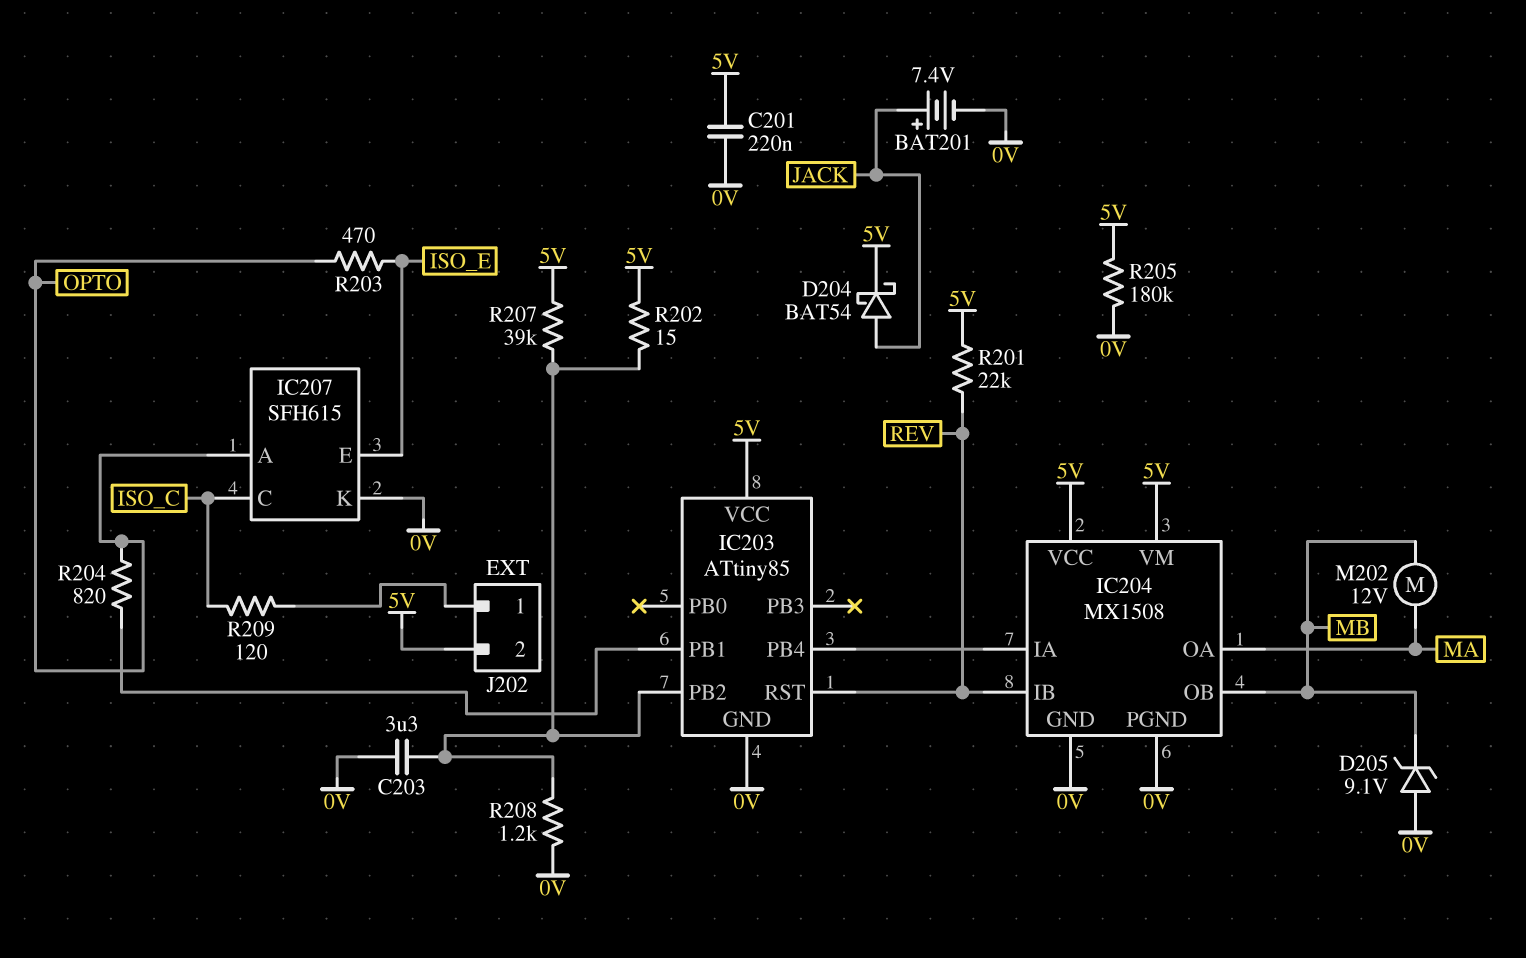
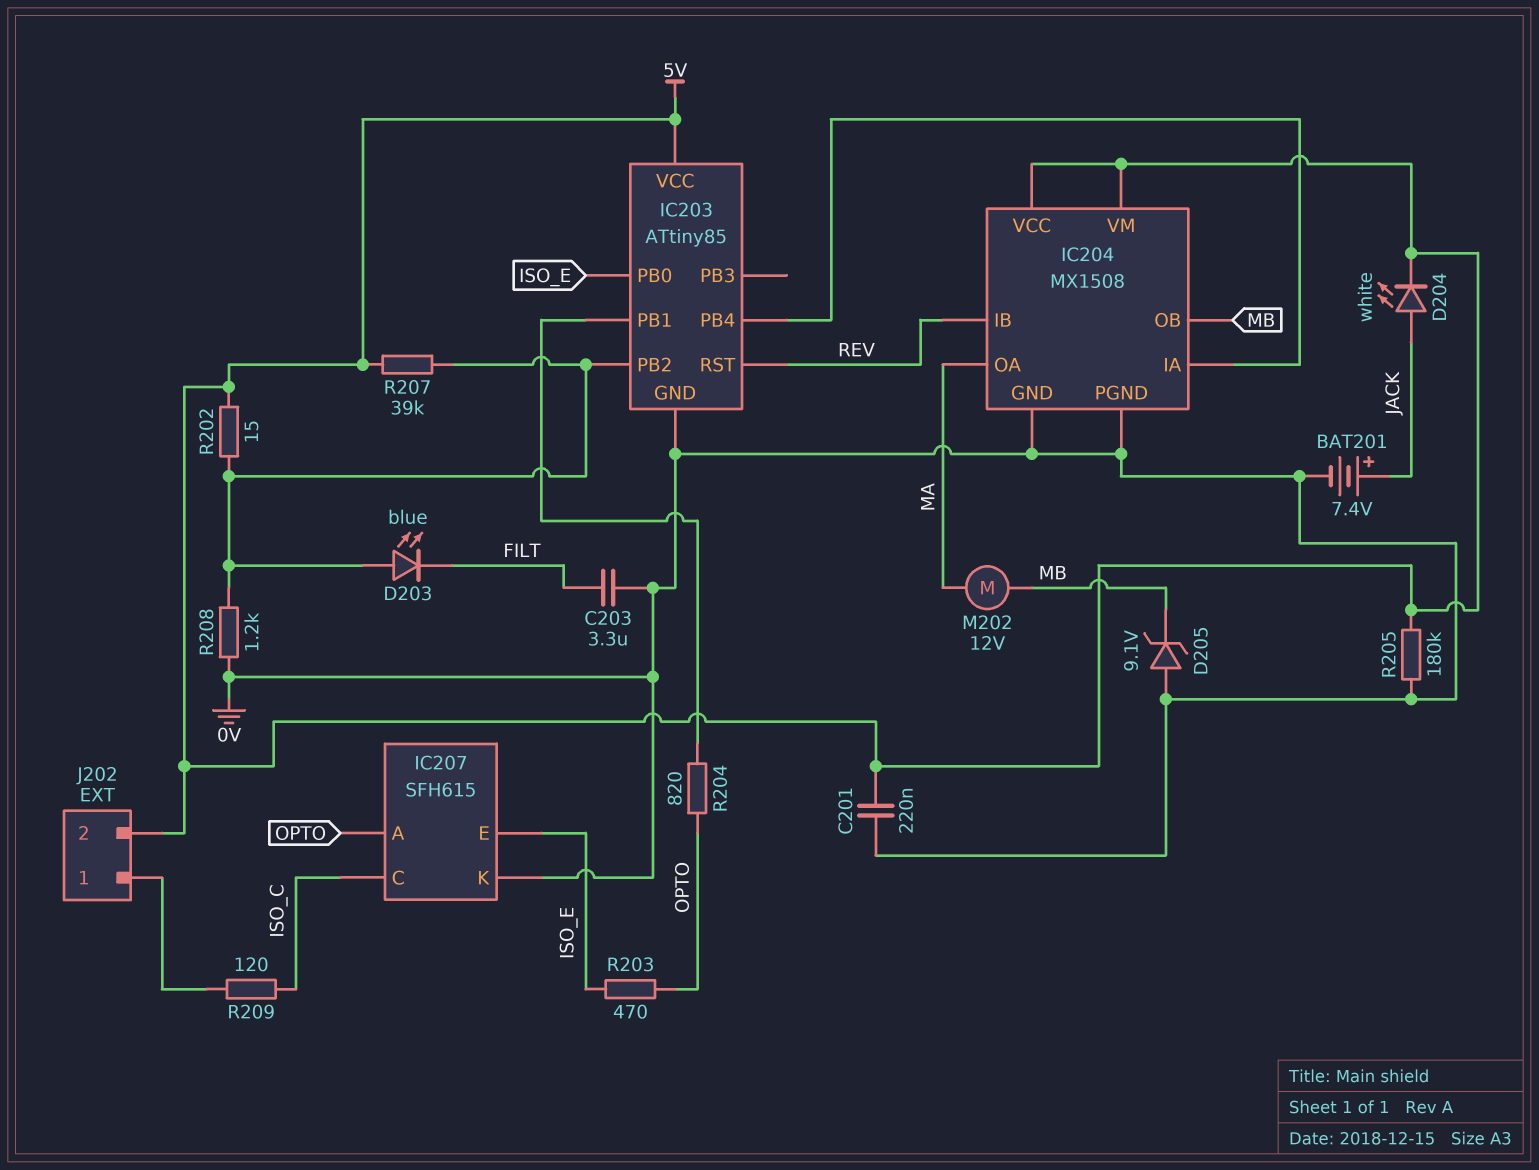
C203: 3.3uF (0V, IC203/PB2) -> 3.3uF (0V, FILT)
D203: none -> LED blue (A IC203/PB2, K FILT)
D204: schottky BAT54 (A JACK, K 5V) -> LED white (A JACK, K 5V)
IC203 pin PB0: none -> ISO_E
R201: 22k (5V, REV) -> none

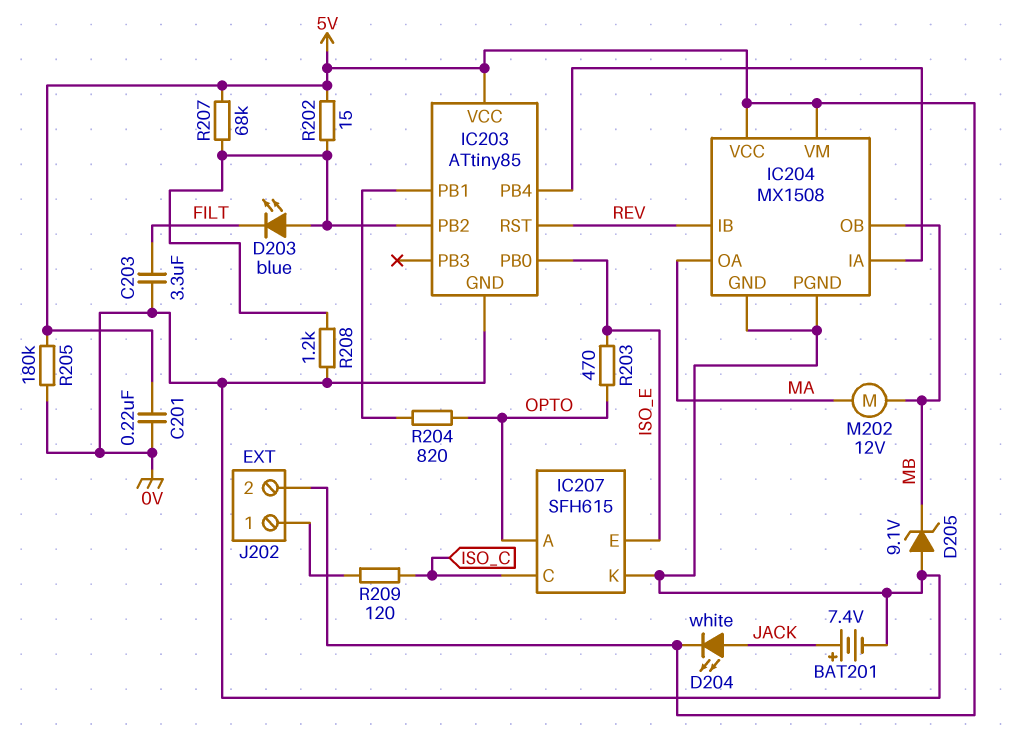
R207: 39k (5V, IC203/PB2) -> 68k (5V, IC203/PB2)

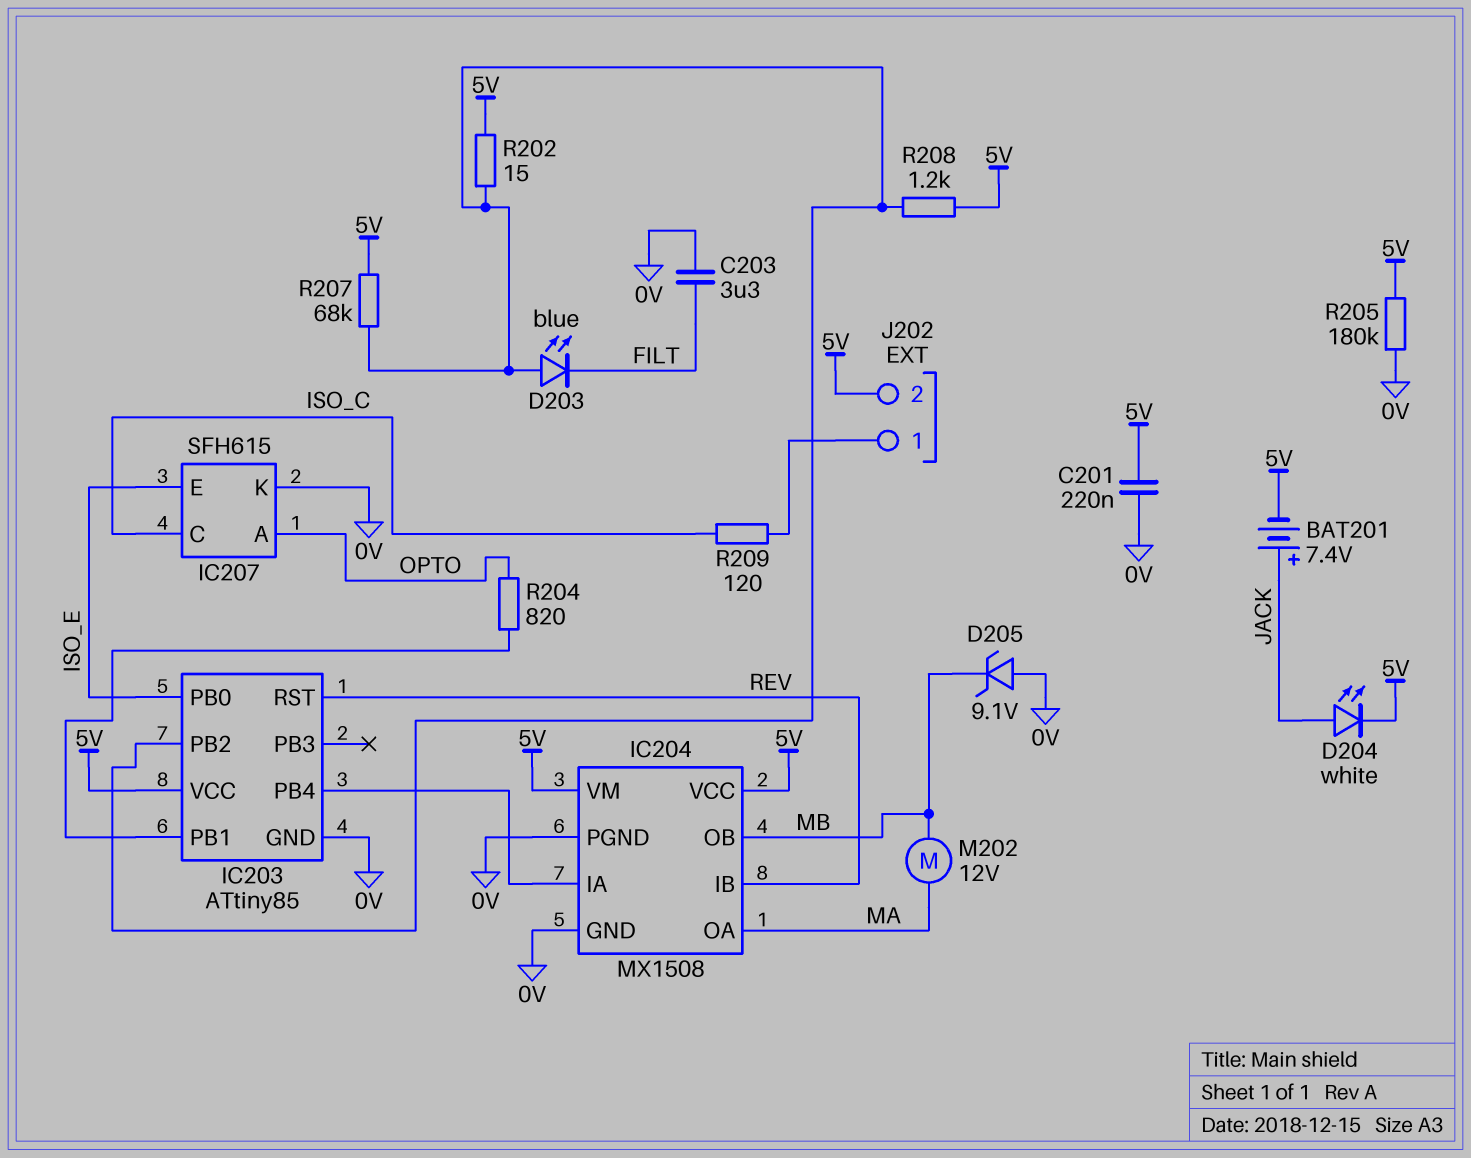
BAT201: 7.4V (plus JACK, minus 0V) -> 7.4V (plus JACK, minus 5V)
R203: 470 (ISO_E, OPTO) -> none
R208: 1.2k (0V, IC203/PB2) -> 1.2k (5V, IC203/PB2)

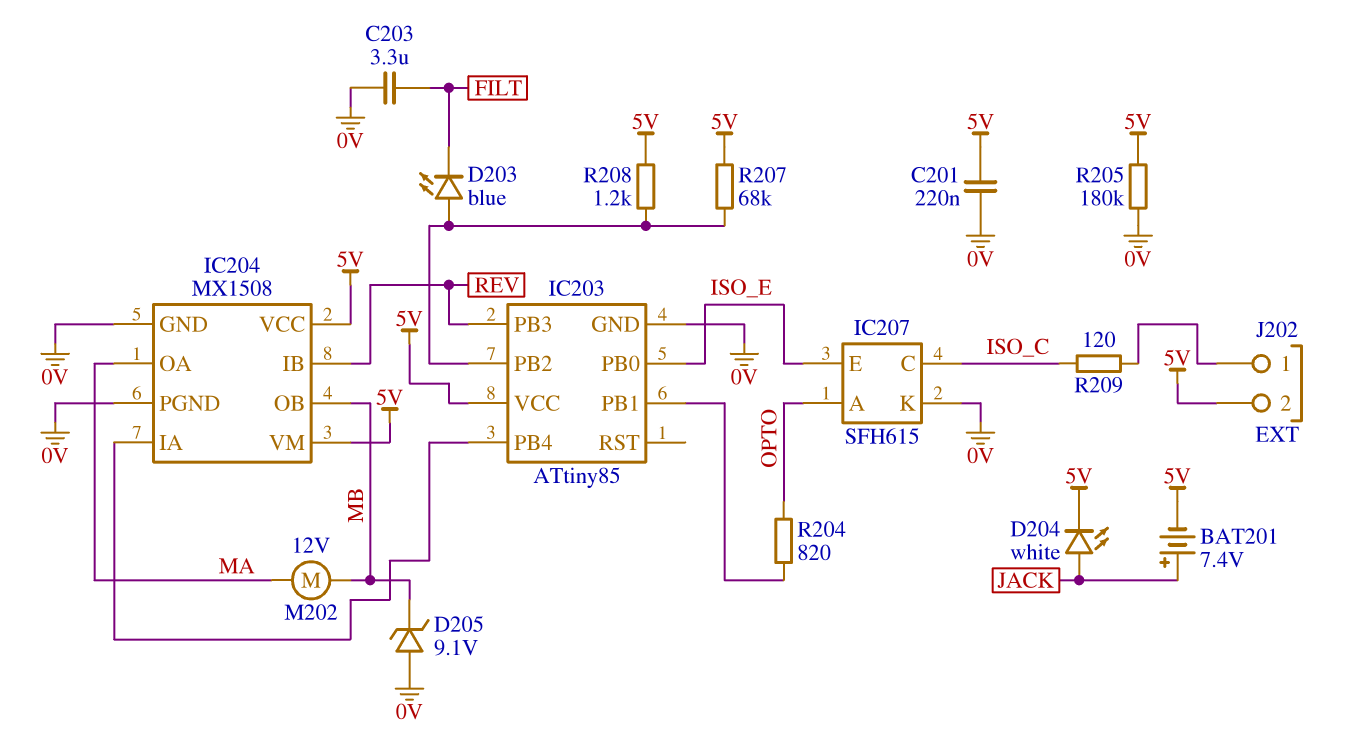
IC203 pin PB3: none -> REV
IC203 pin RST: REV -> none
R202: 15 (5V, IC203/PB2) -> none

